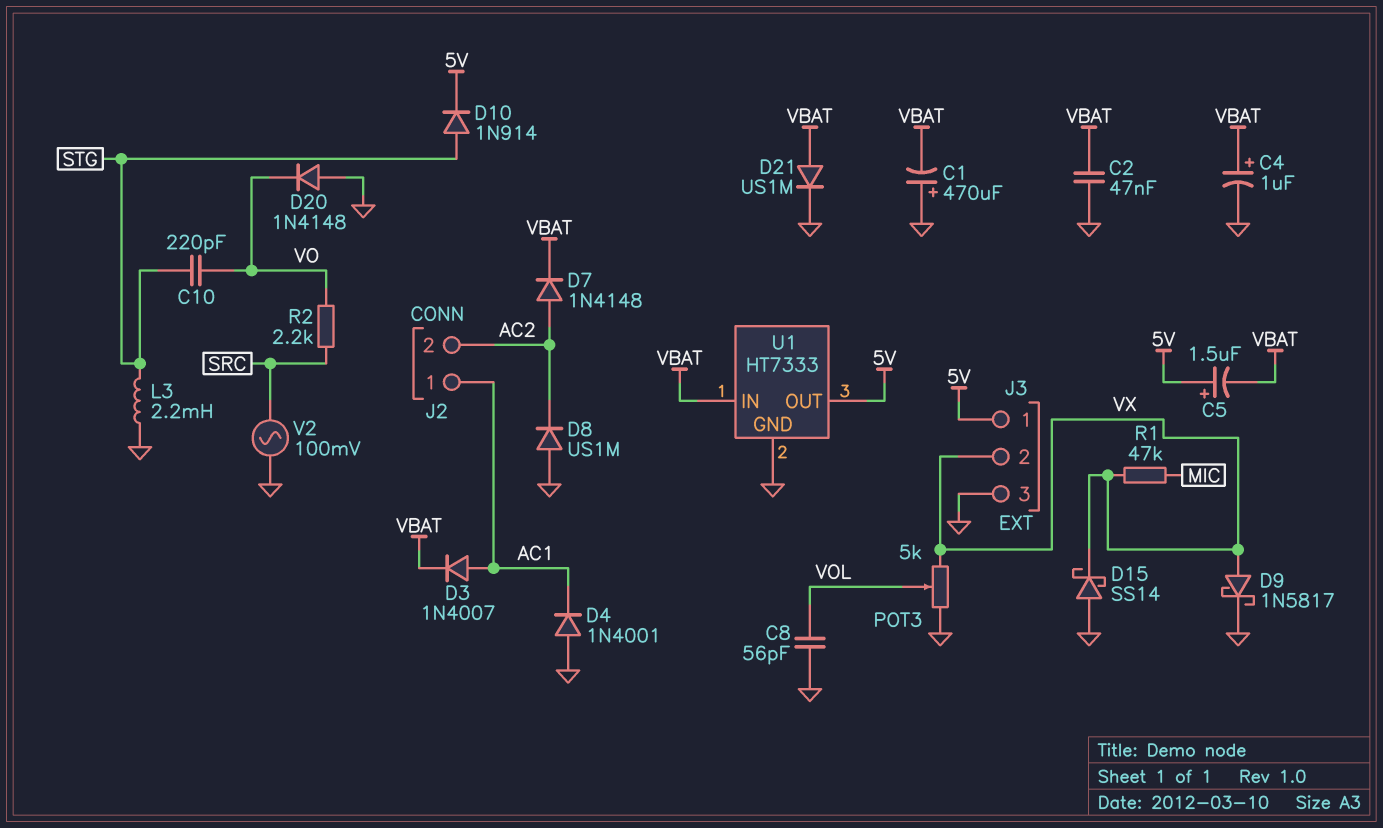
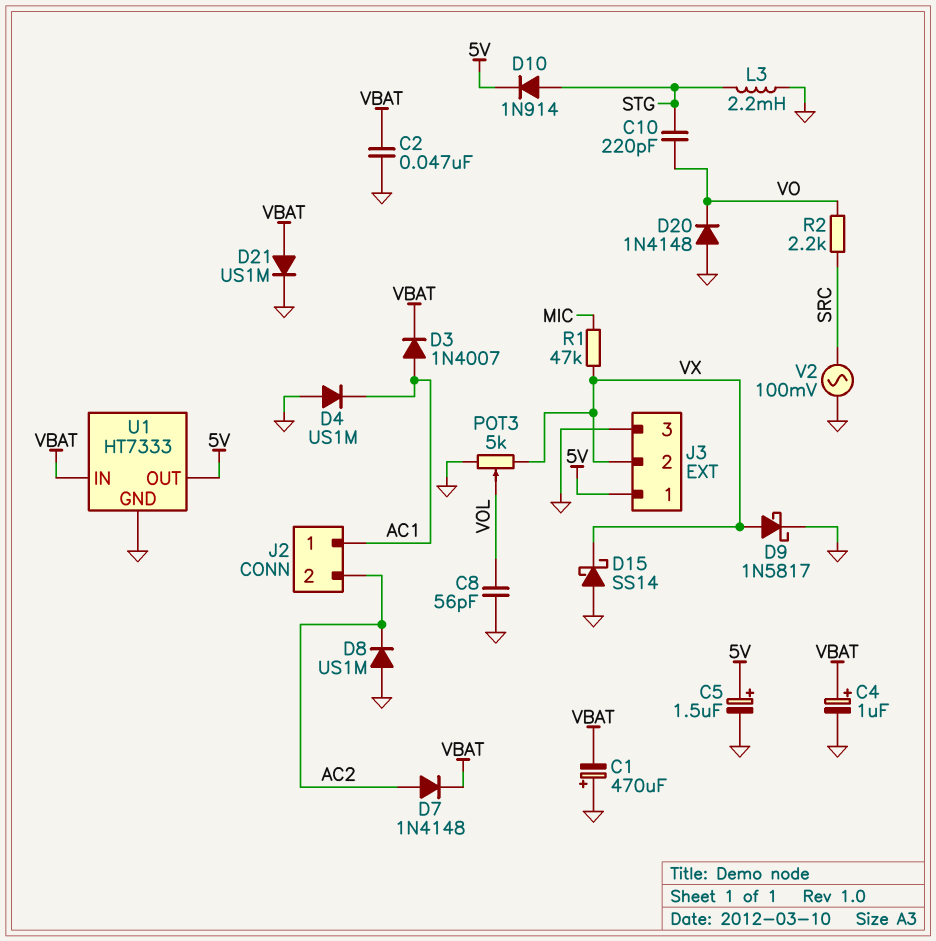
C5: 1.5uF (plus 5V, minus VBAT) -> 1.5uF (plus 5V, minus GND)
D4: diode 1N4001 (A GND, K AC1) -> diode US1M (A GND, K AC1)

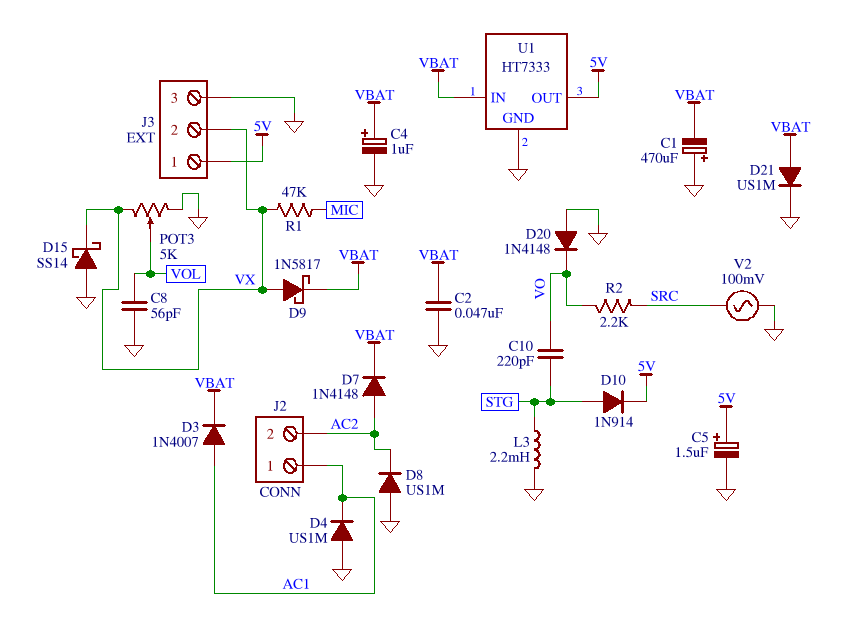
D9: schottky 1N5817 (A VX, K GND) -> schottky 1N5817 (A VX, K VBAT)

